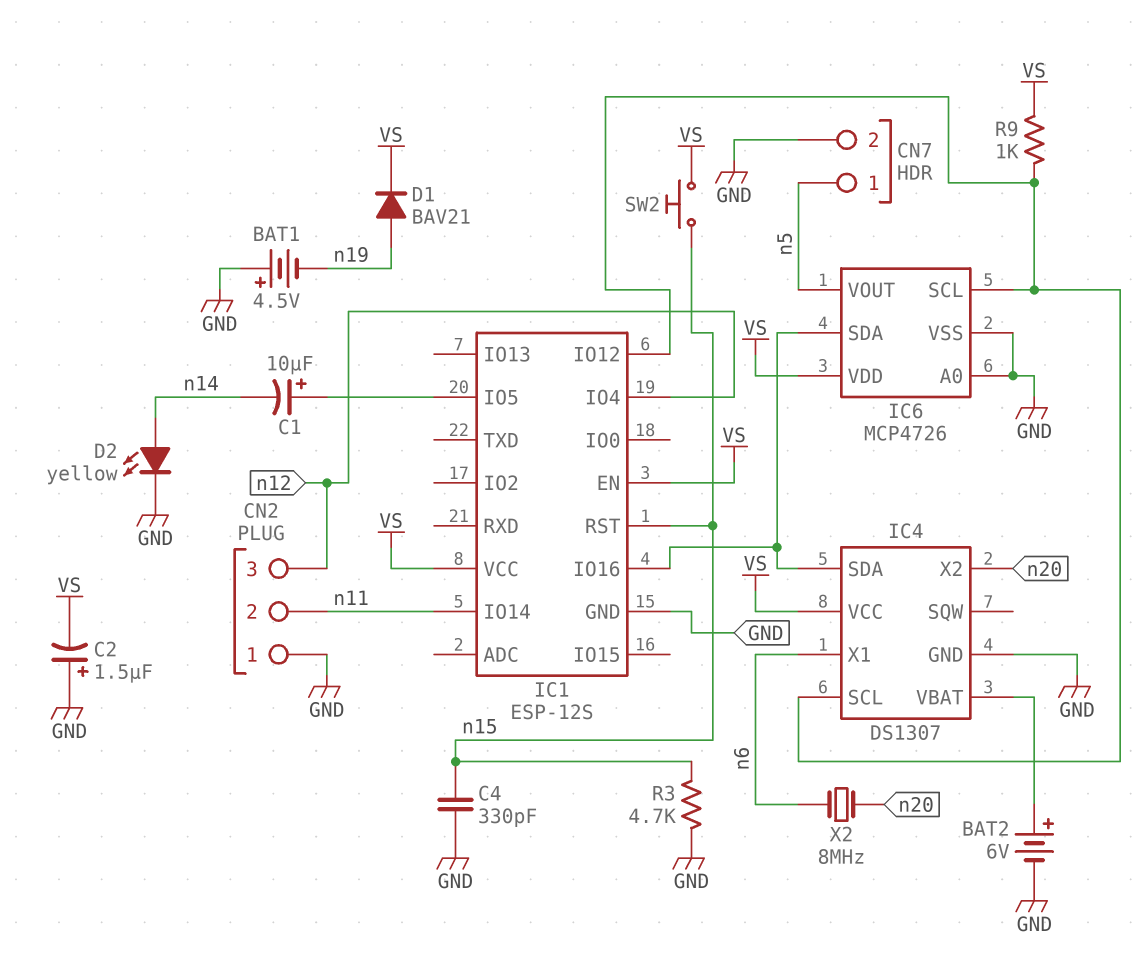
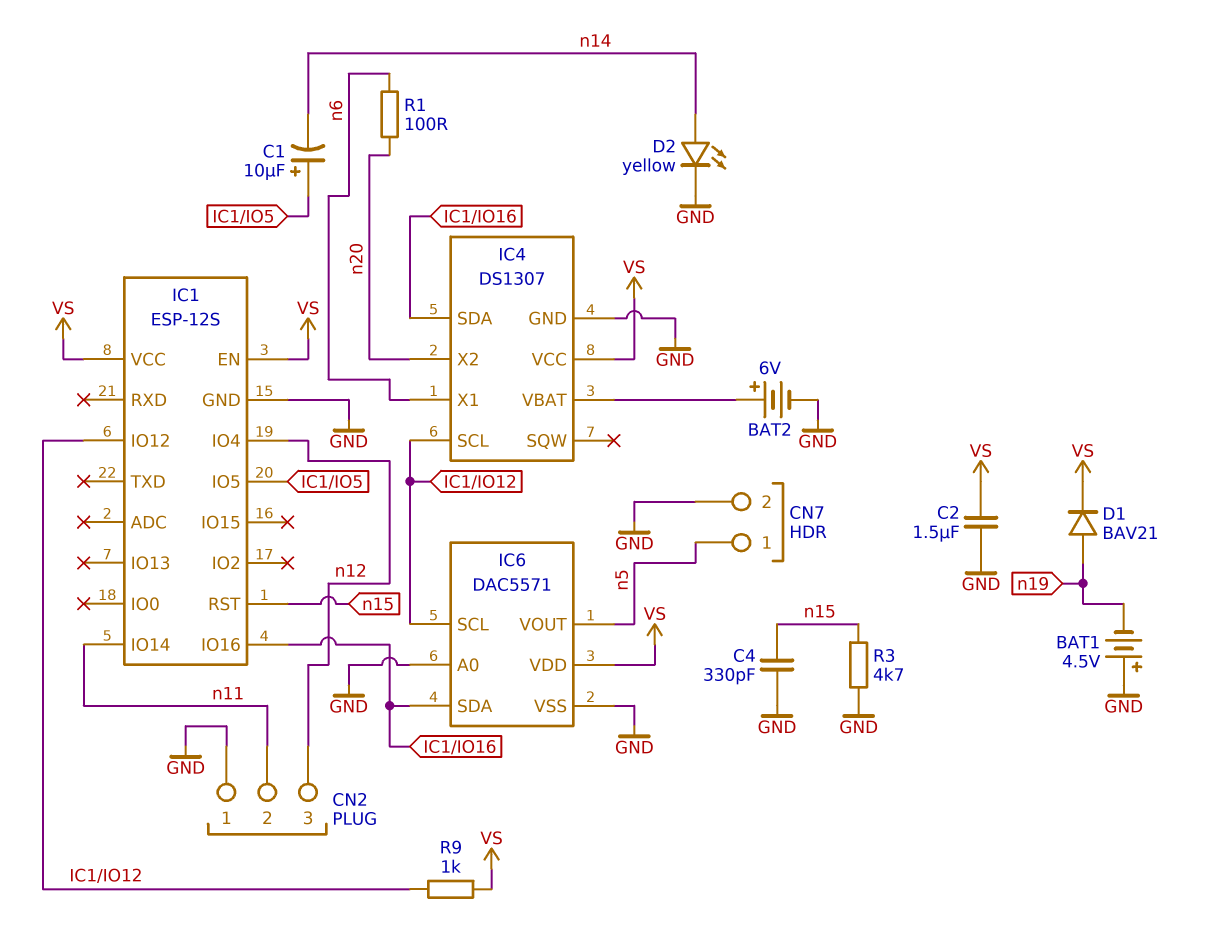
C2: 1.5uF (plus GND, minus VS) -> 1.5uF (GND, VS)
IC6: MCP4726 -> DAC5571
R1: none -> 100 (n6, n20)
SW2: button (VS, n15) -> none
X2: 8MHz (n6, n20) -> none

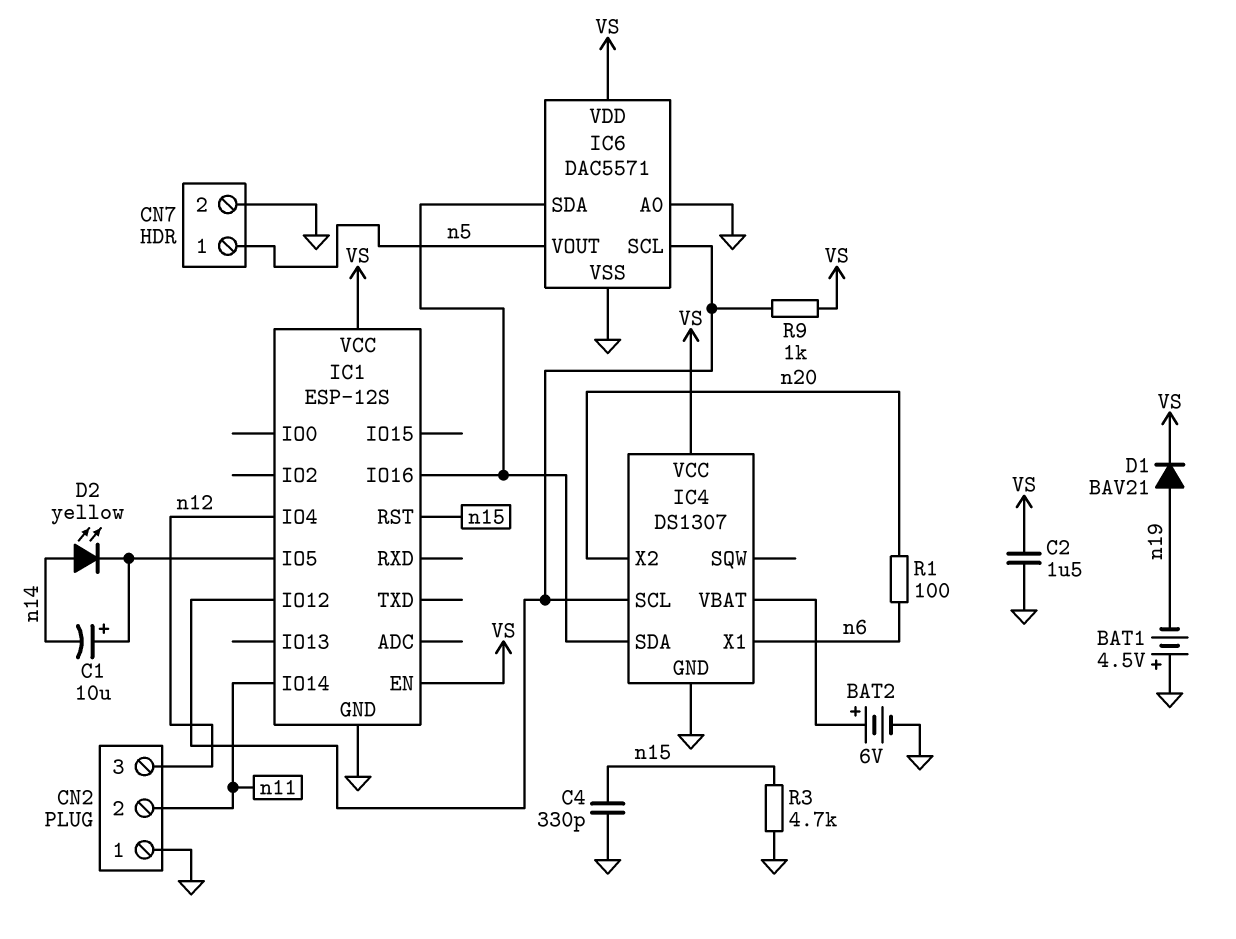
D2: LED yellow (A n14, K GND) -> LED yellow (A n14, K IC1/IO5)

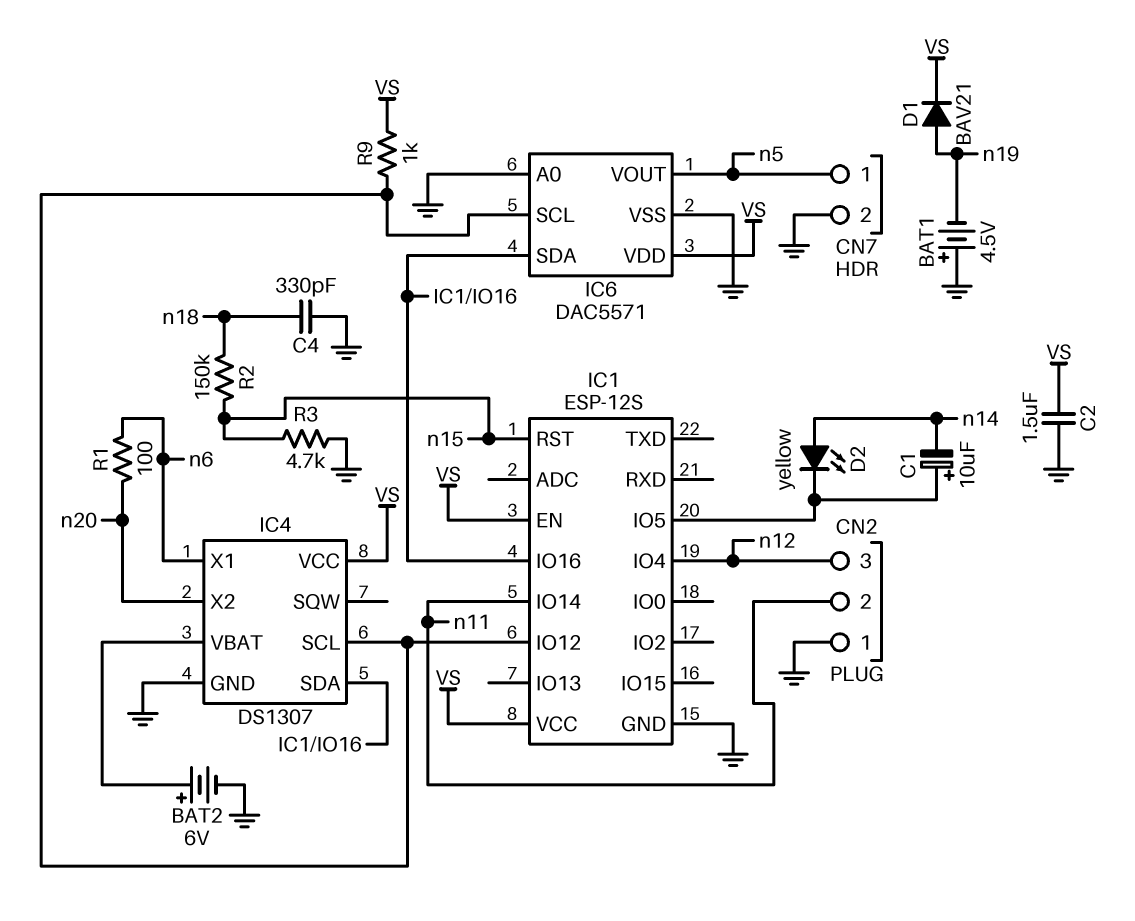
C4: 330pF (GND, n15) -> 330pF (GND, n18)
R2: none -> 150k (n15, n18)

